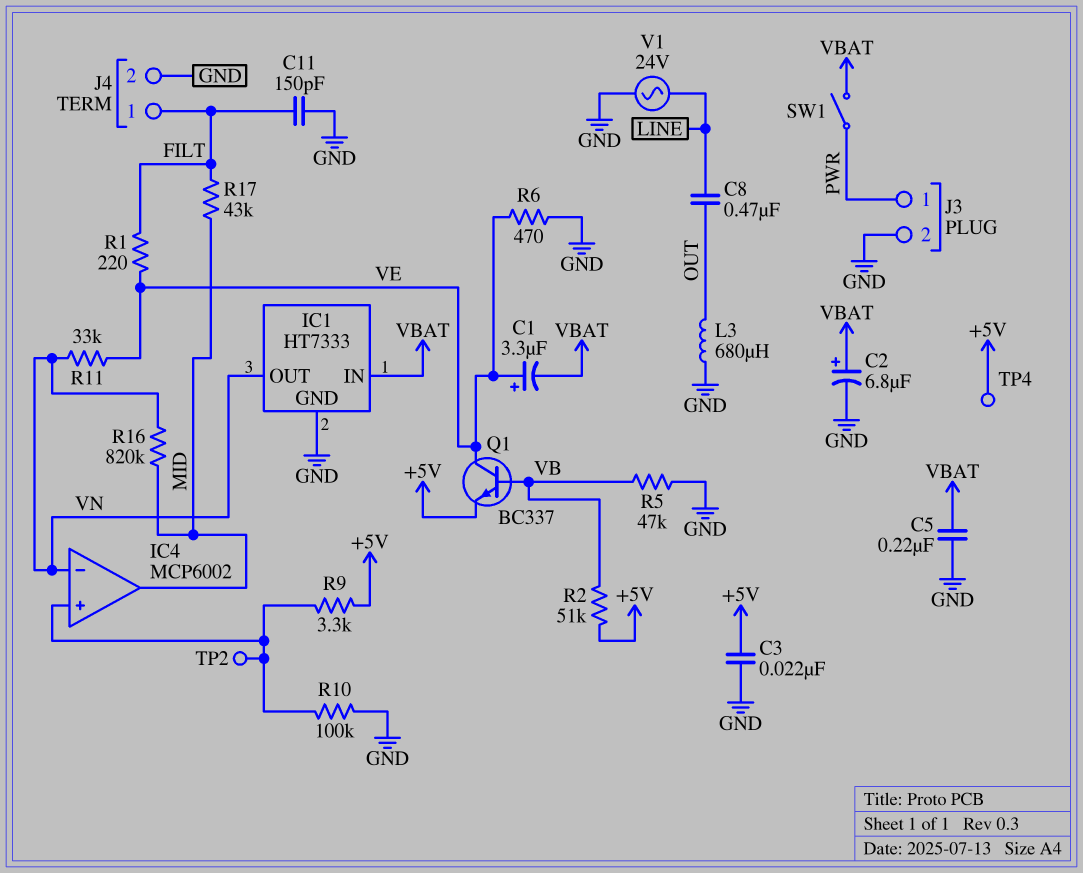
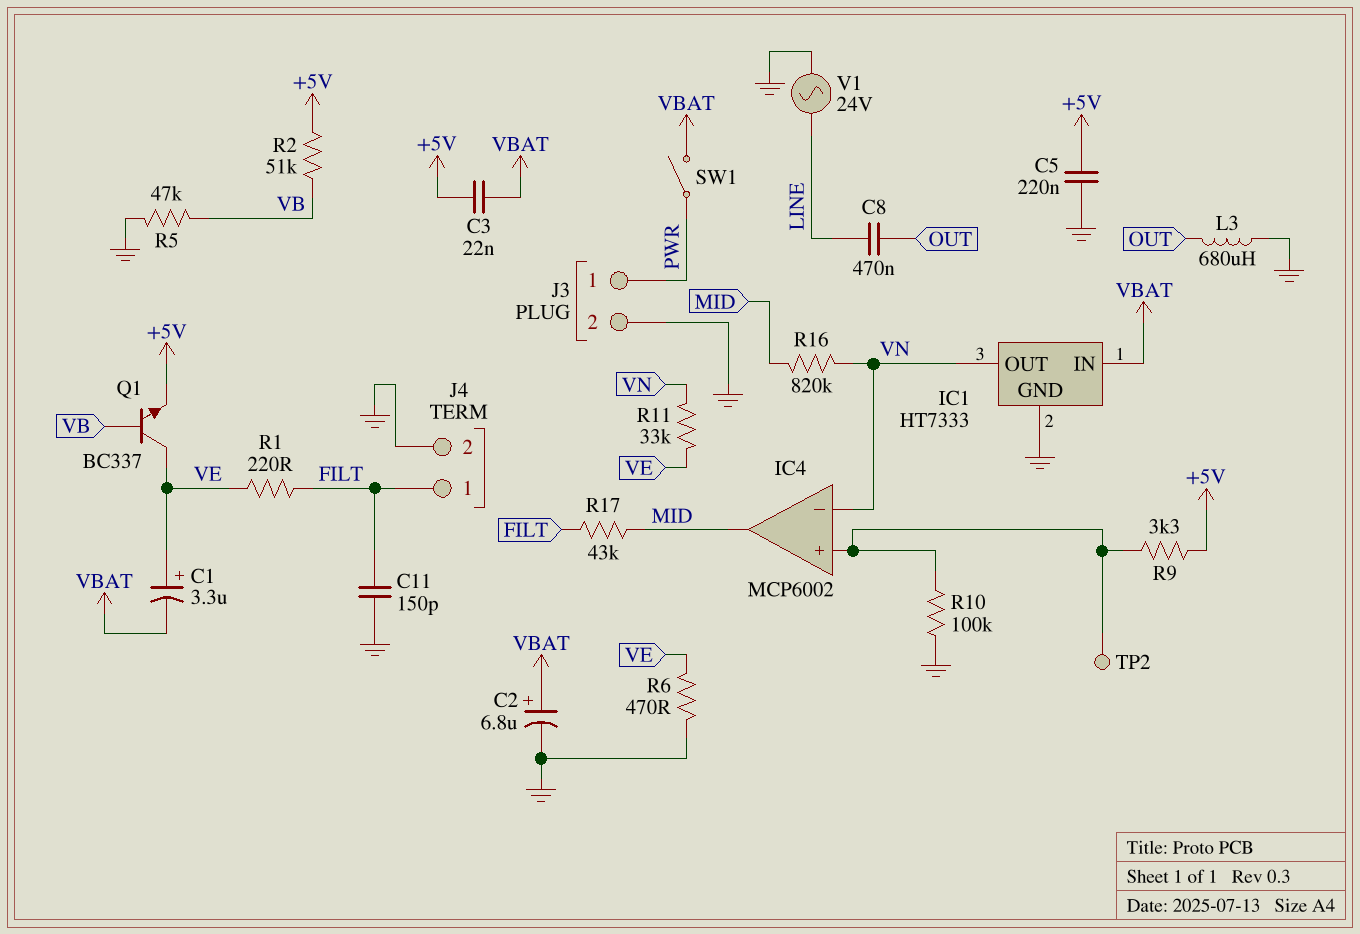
C3: 22nF (+5V, GND) -> 22nF (+5V, VBAT)
C5: 220nF (GND, VBAT) -> 220nF (+5V, GND)
TP4: test point (+5V) -> none

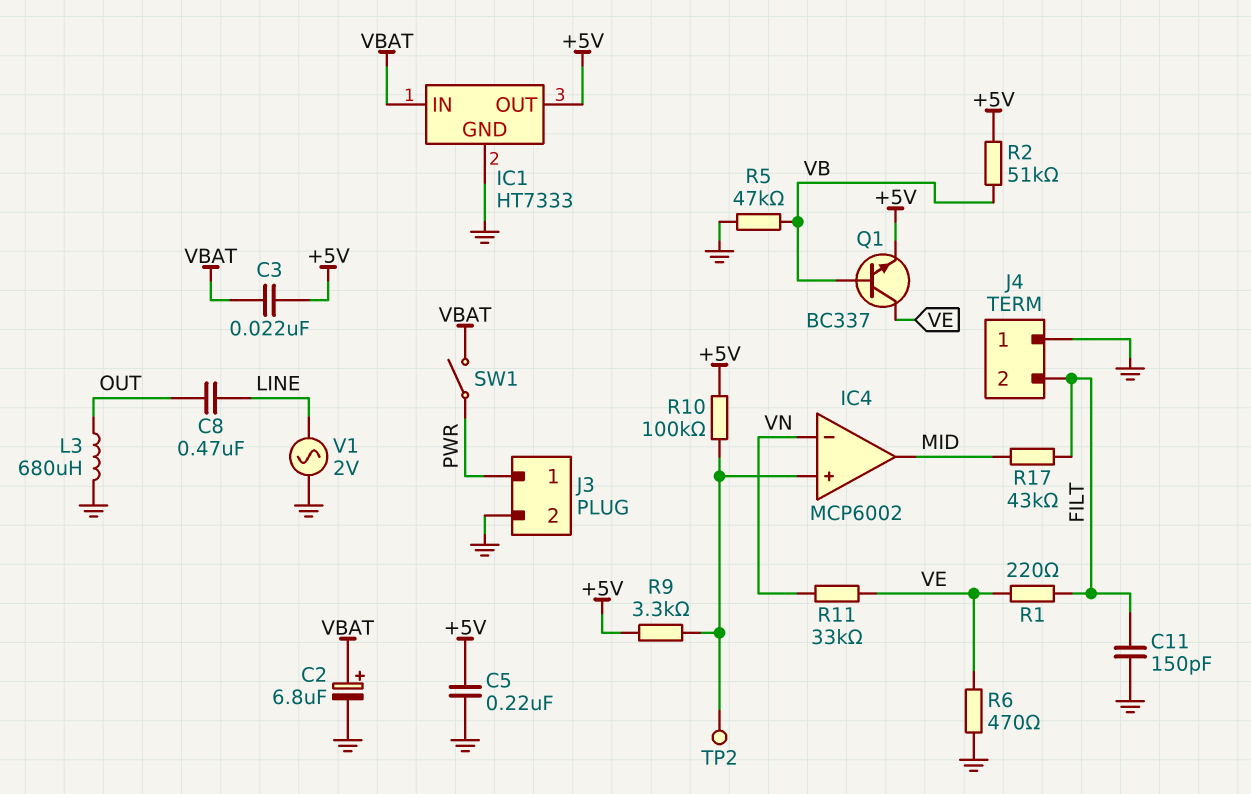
C1: 3.3uF (plus VE, minus VBAT) -> none
IC1 pin OUT: VN -> +5V
J4 pin 1: FILT -> GND
J4 pin 2: GND -> FILT
R10: 100k (GND, IC4/in+) -> 100k (+5V, IC4/in+)
R16: 820k (MID, VN) -> none
V1: AC 24V (GND, LINE) -> AC 2V (GND, LINE)

